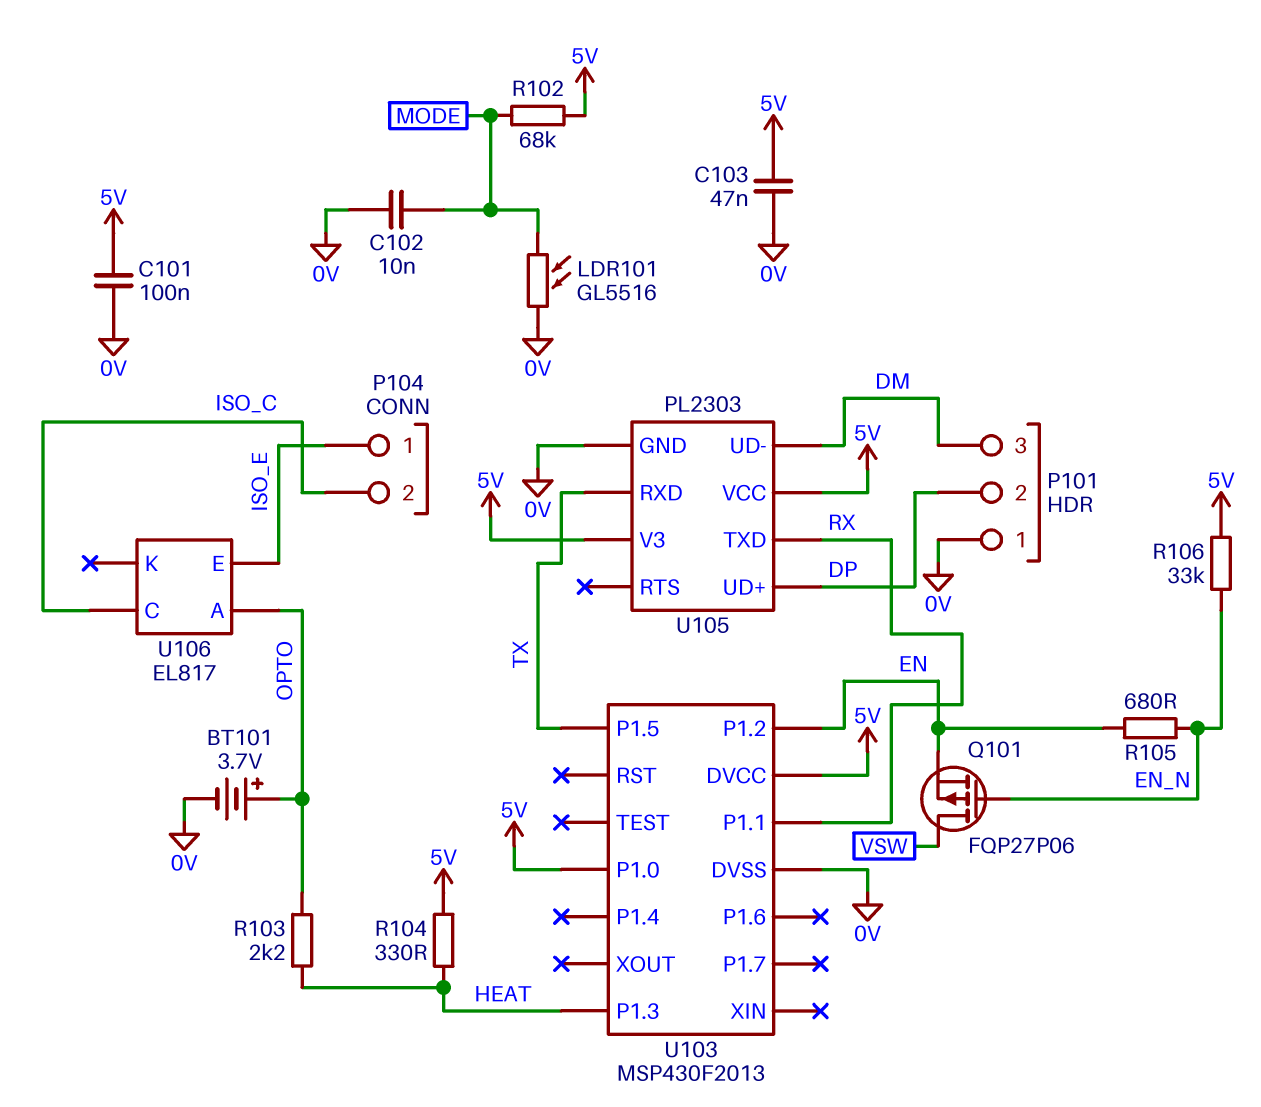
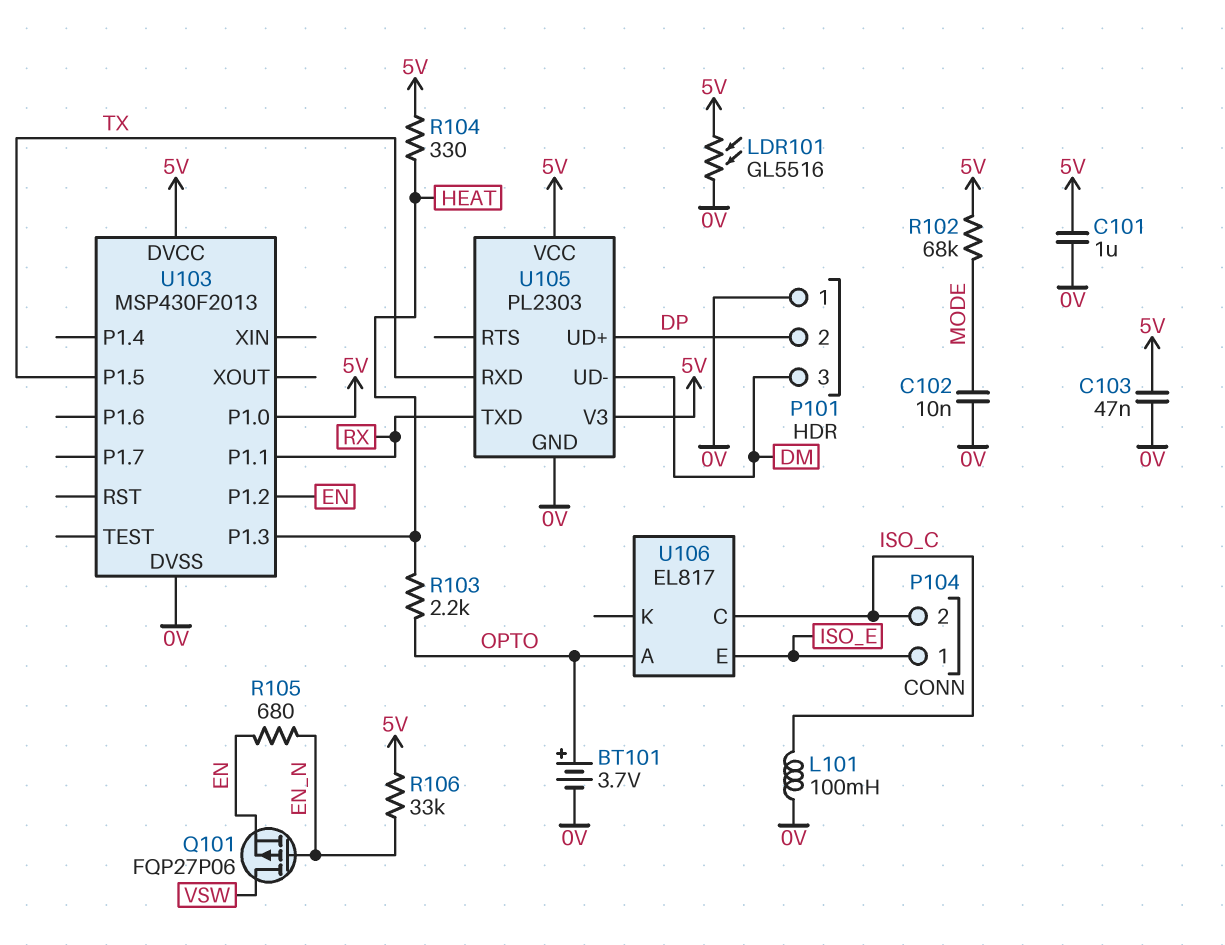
C101: 100nF (0V, 5V) -> 1uF (0V, 5V)
L101: none -> 100mH (0V, ISO_C)
LDR101: GL5516 (0V, MODE) -> GL5516 (0V, 5V)

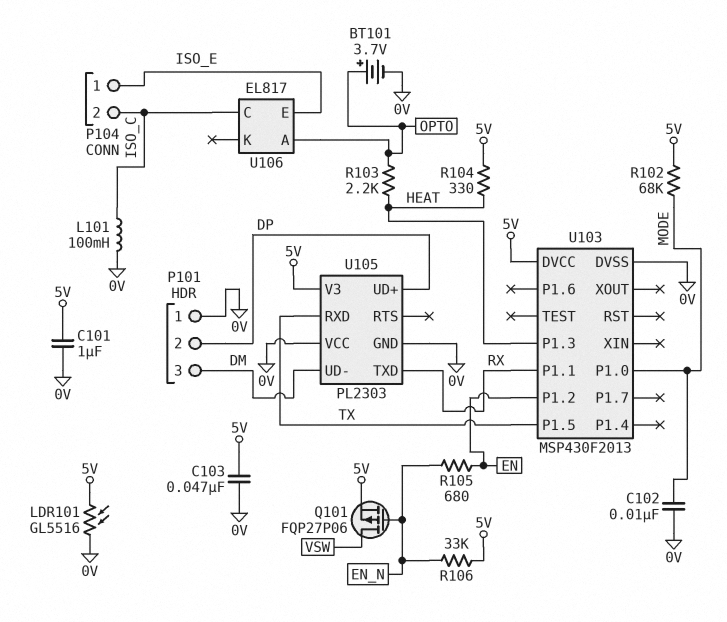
Q101: PMOS FQP27P06 (G EN_N, D VSW, S EN) -> PMOS FQP27P06 (G EN_N, D VSW, S 5V)
U103 pin P1.0: 5V -> MODE
U105 pin VCC: 5V -> 0V

